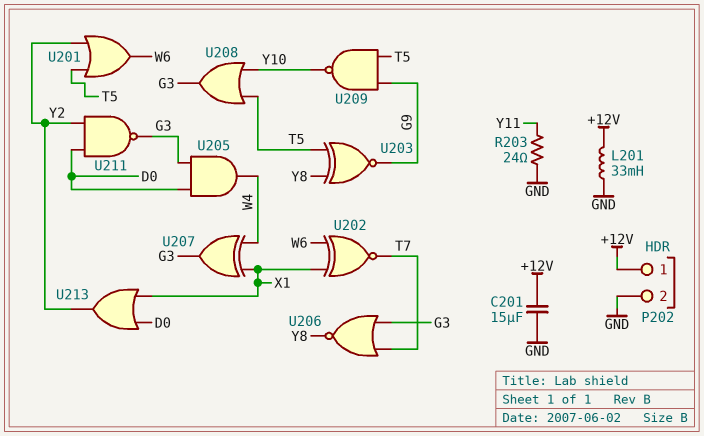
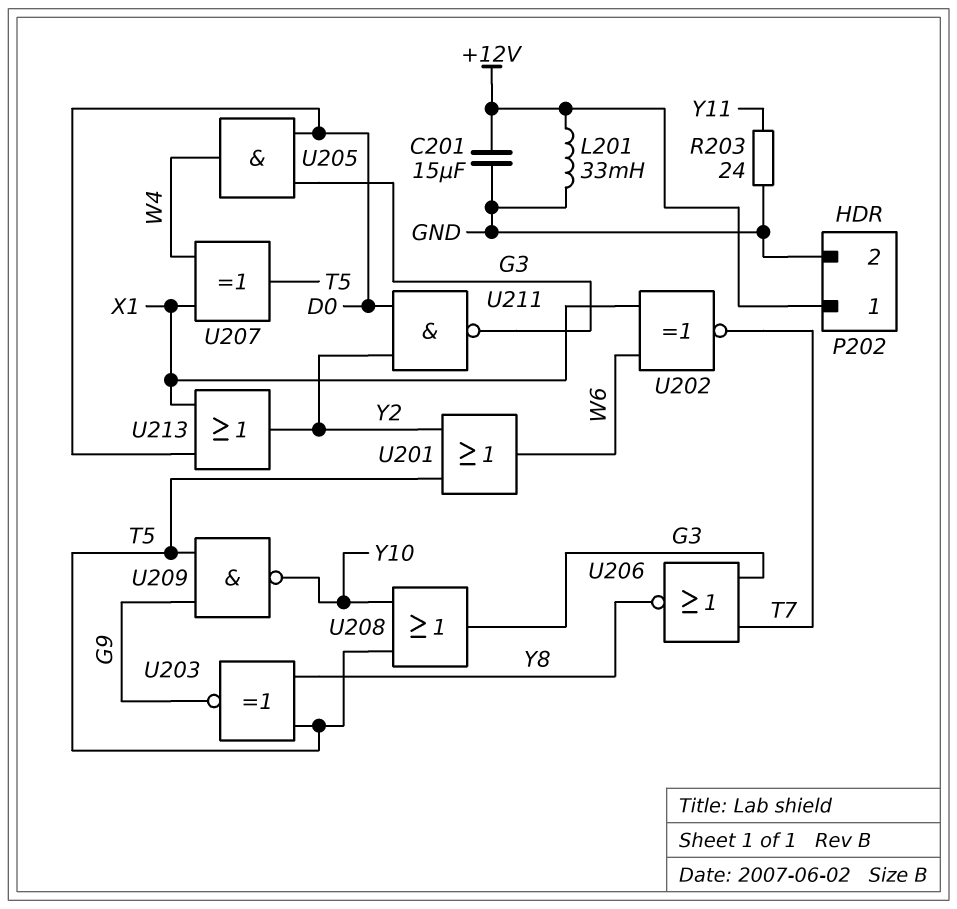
U207: XOR (in W4, in X1, out G3) -> XOR (in W4, in X1, out T5)

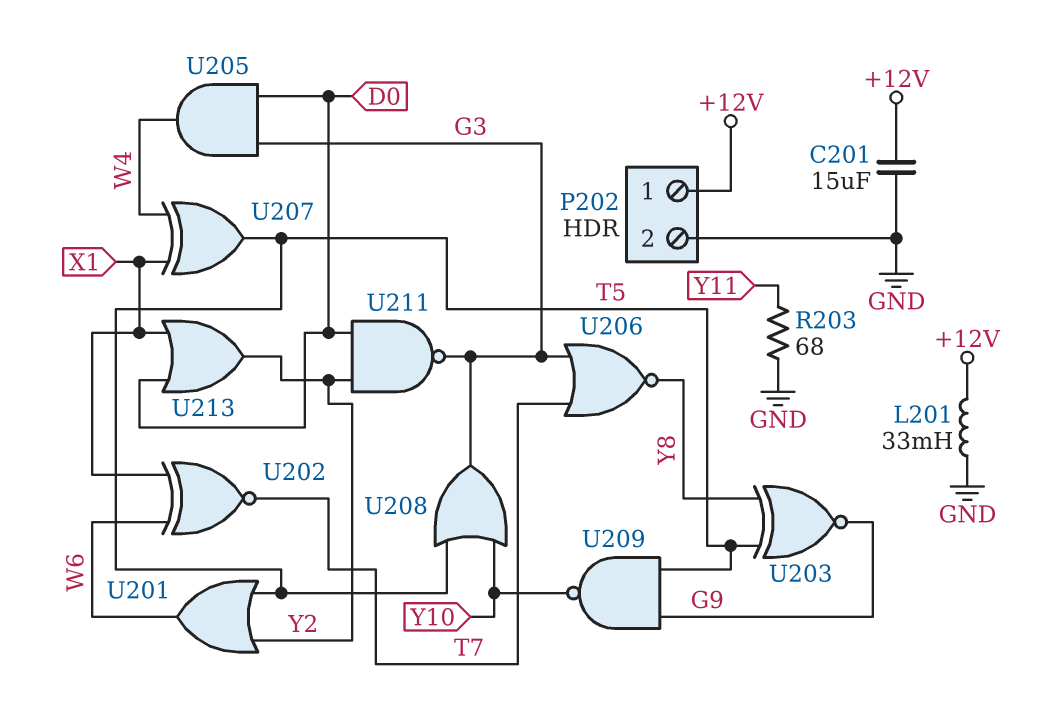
R203: 24 (GND, Y11) -> 68 (GND, Y11)

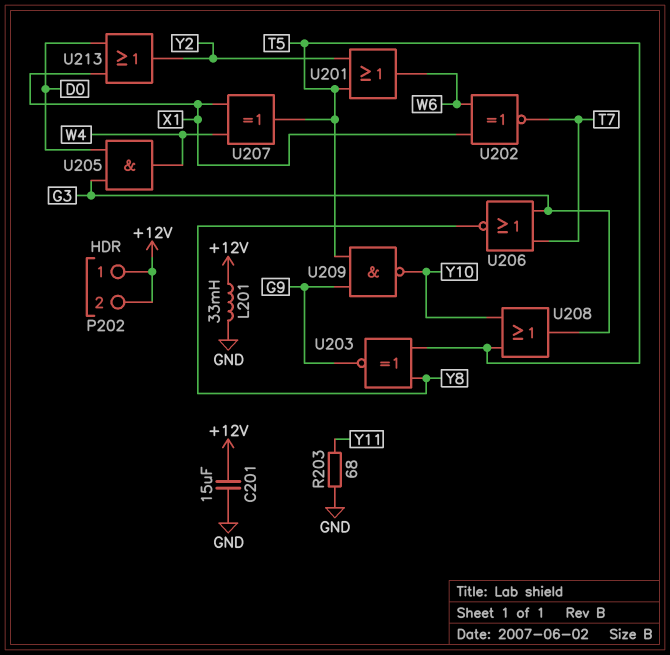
P202 pin 2: GND -> +12V
U211: NAND (in D0, in Y2, out G3) -> none

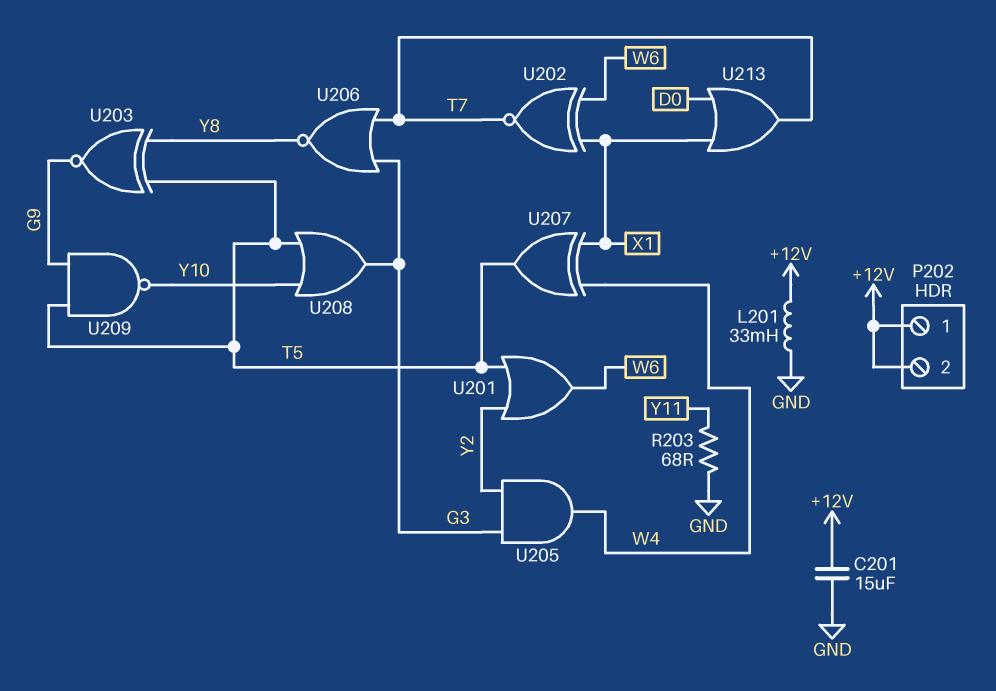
U205: AND (in D0, in G3, out W4) -> AND (in G3, in Y2, out W4)
U213: OR (in D0, in X1, out Y2) -> OR (in D0, in X1, out T7)

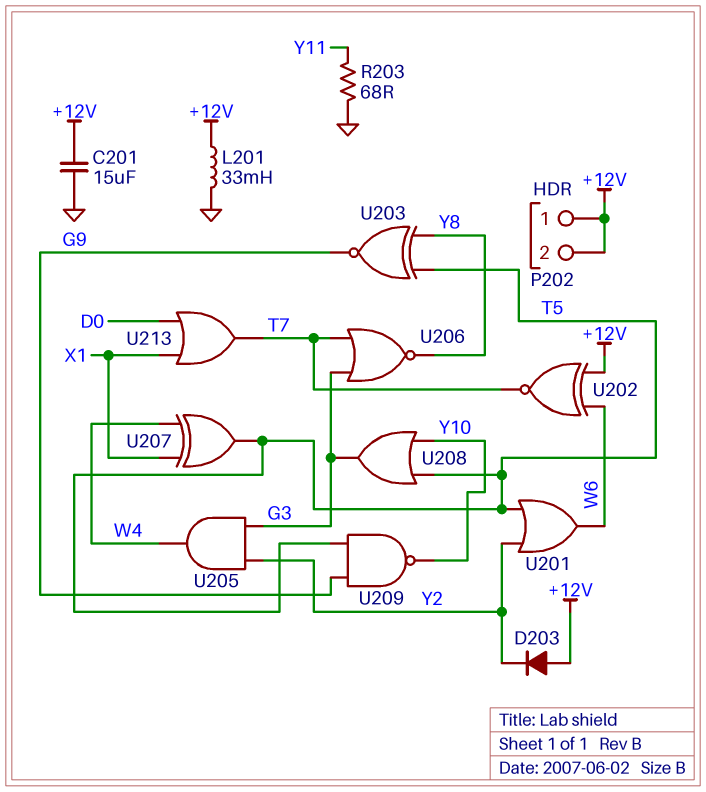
D203: none -> diode (A +12V, K Y2)
U202: XNOR (in W6, in X1, out T7) -> XNOR (in +12V, in W6, out T7)

